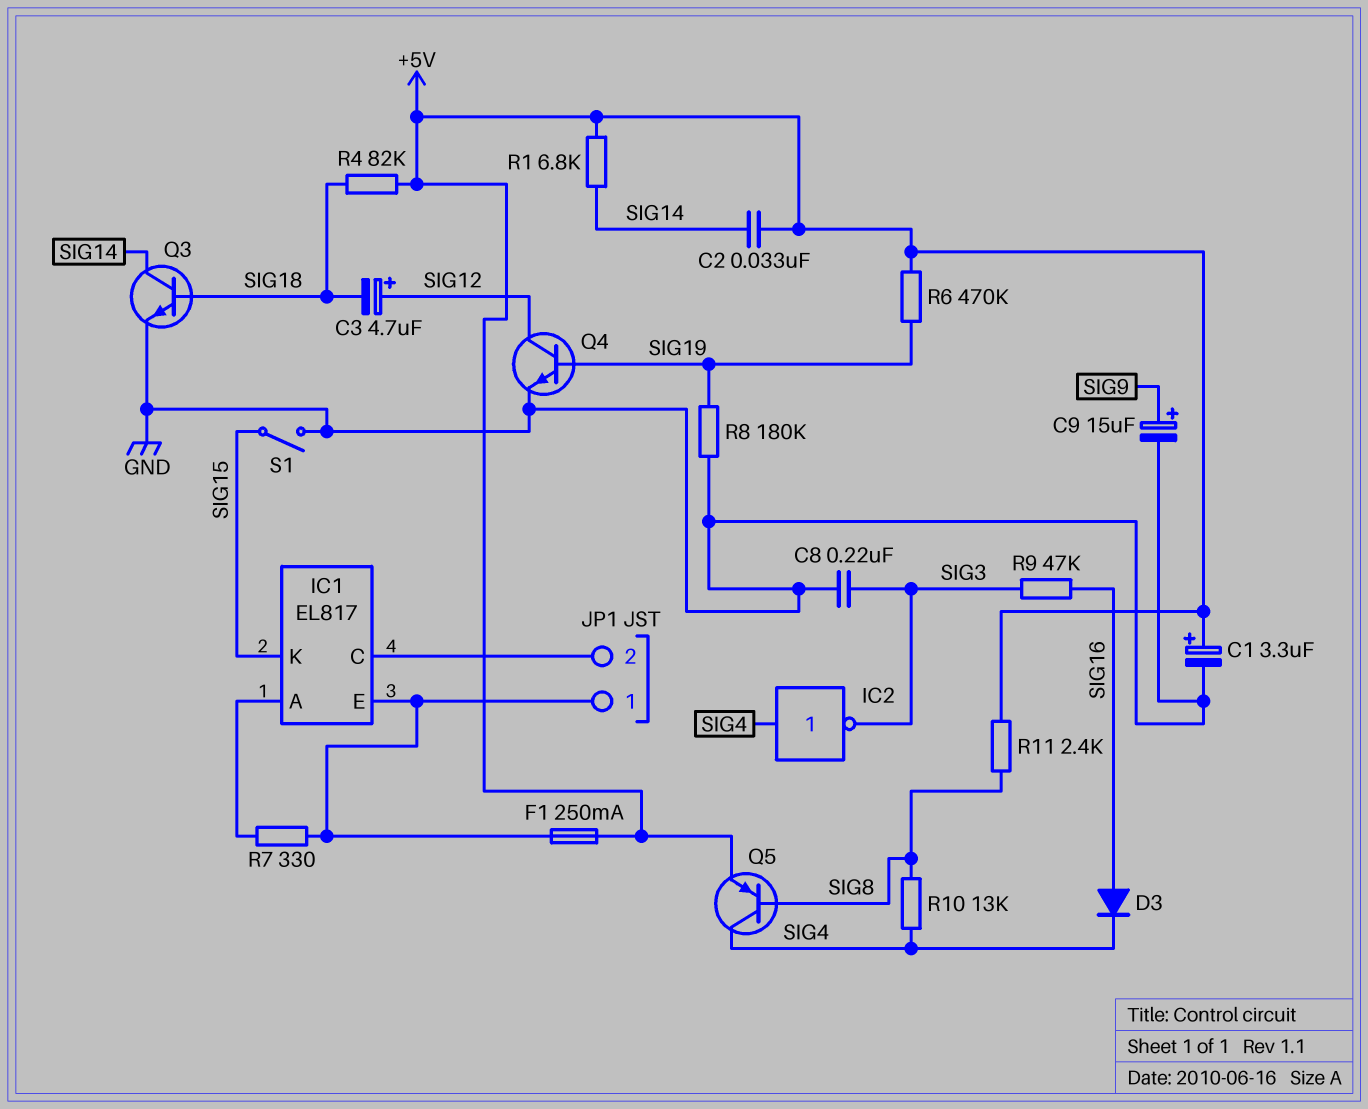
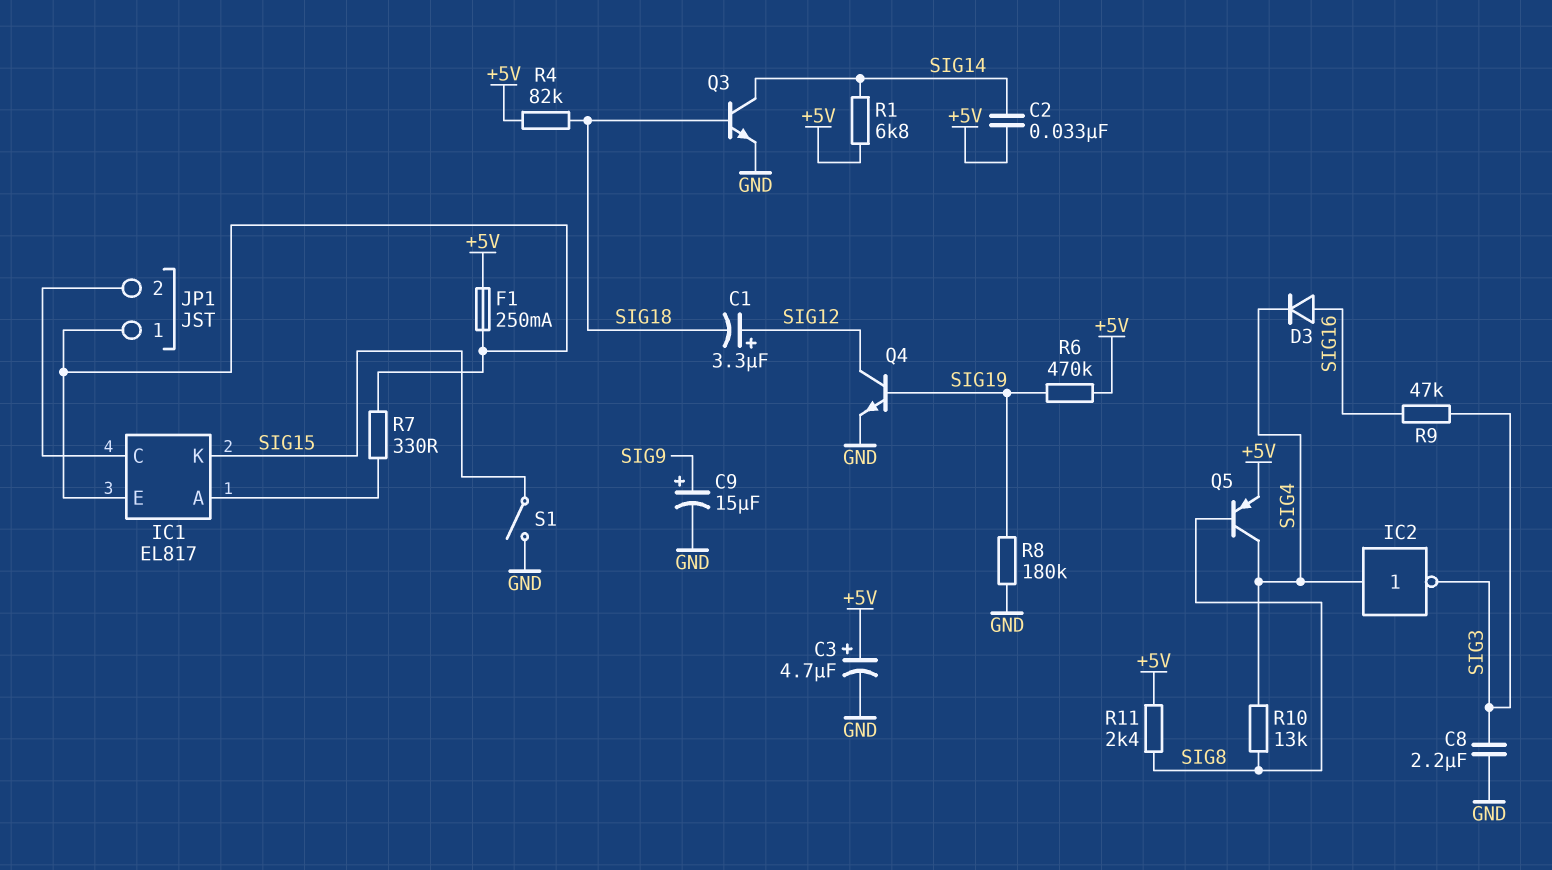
C1: 3.3uF (plus +5V, minus GND) -> 3.3uF (plus SIG12, minus SIG18)
C3: 4.7uF (plus SIG12, minus SIG18) -> 4.7uF (plus +5V, minus GND)
C8: 220nF (GND, SIG3) -> 2.2uF (GND, SIG3)

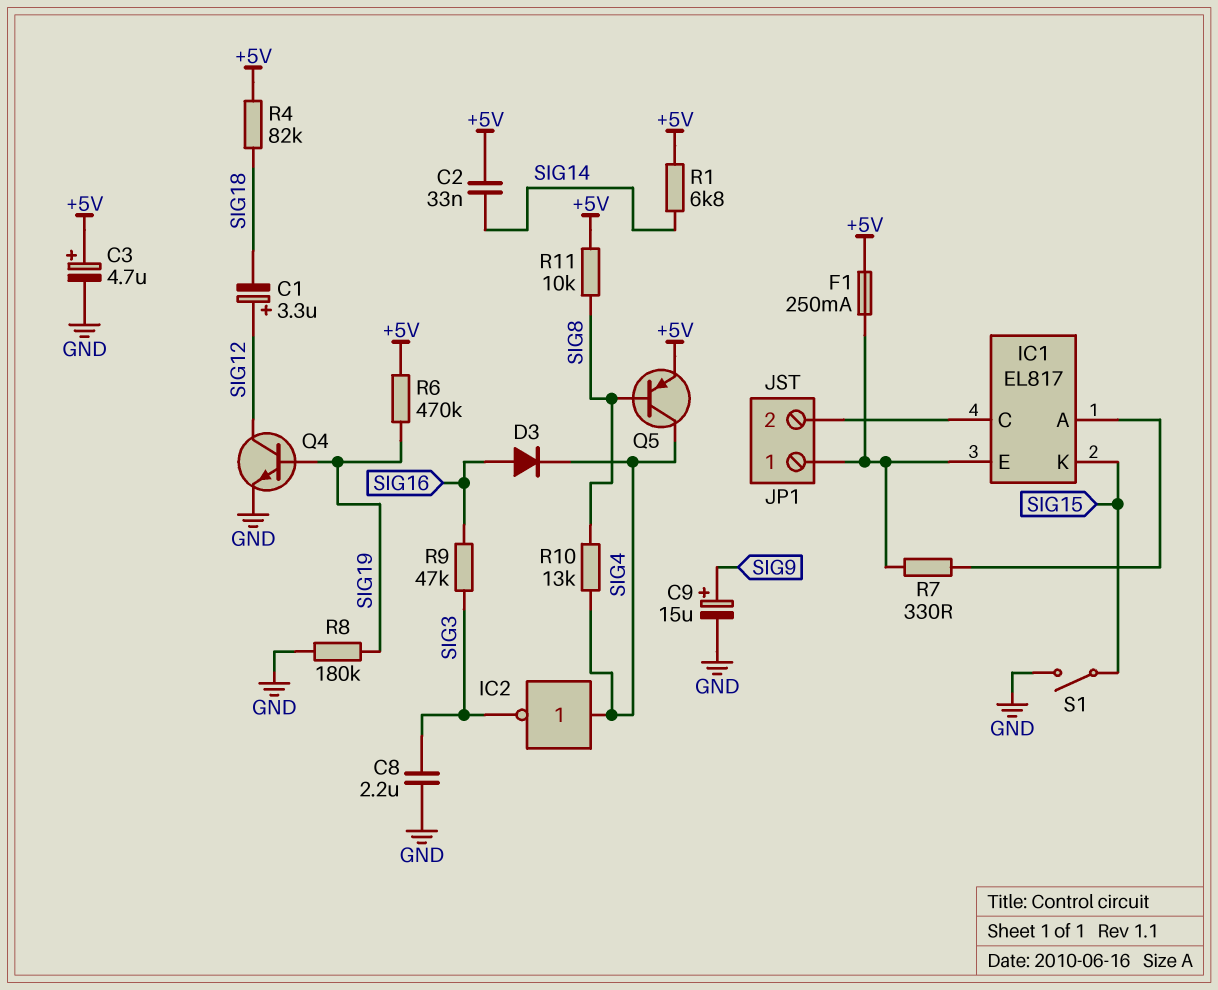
Q3: NPN (B SIG18, C SIG14, E GND) -> none
R11: 2.4k (+5V, SIG8) -> 10k (+5V, SIG8)

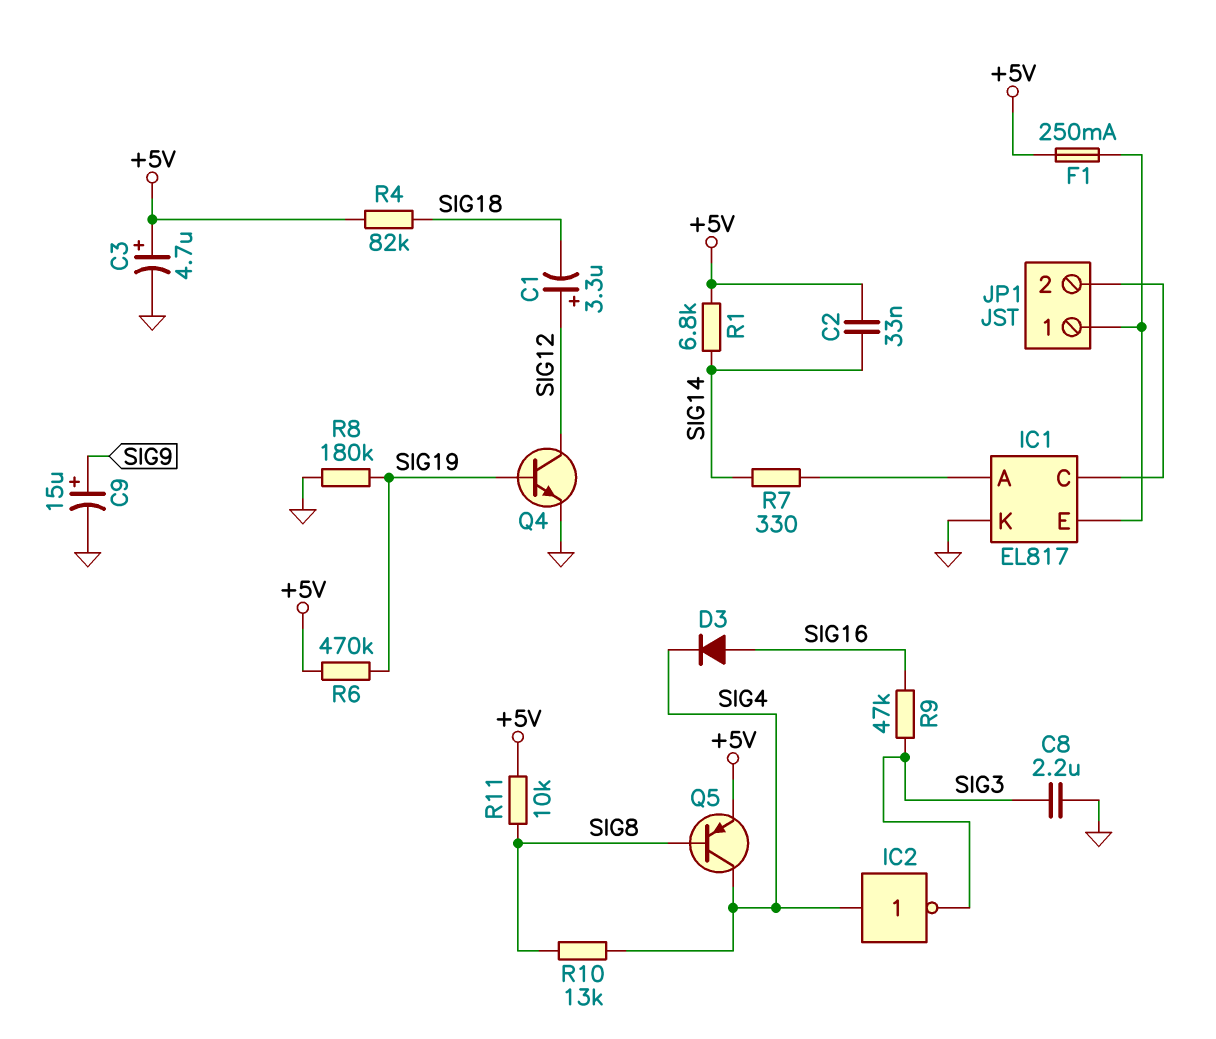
IC1 pin K: SIG15 -> GND
R7: 330 (IC1/A, IC1/E) -> 330 (IC1/A, SIG14)
S1: switch (GND, SIG15) -> none

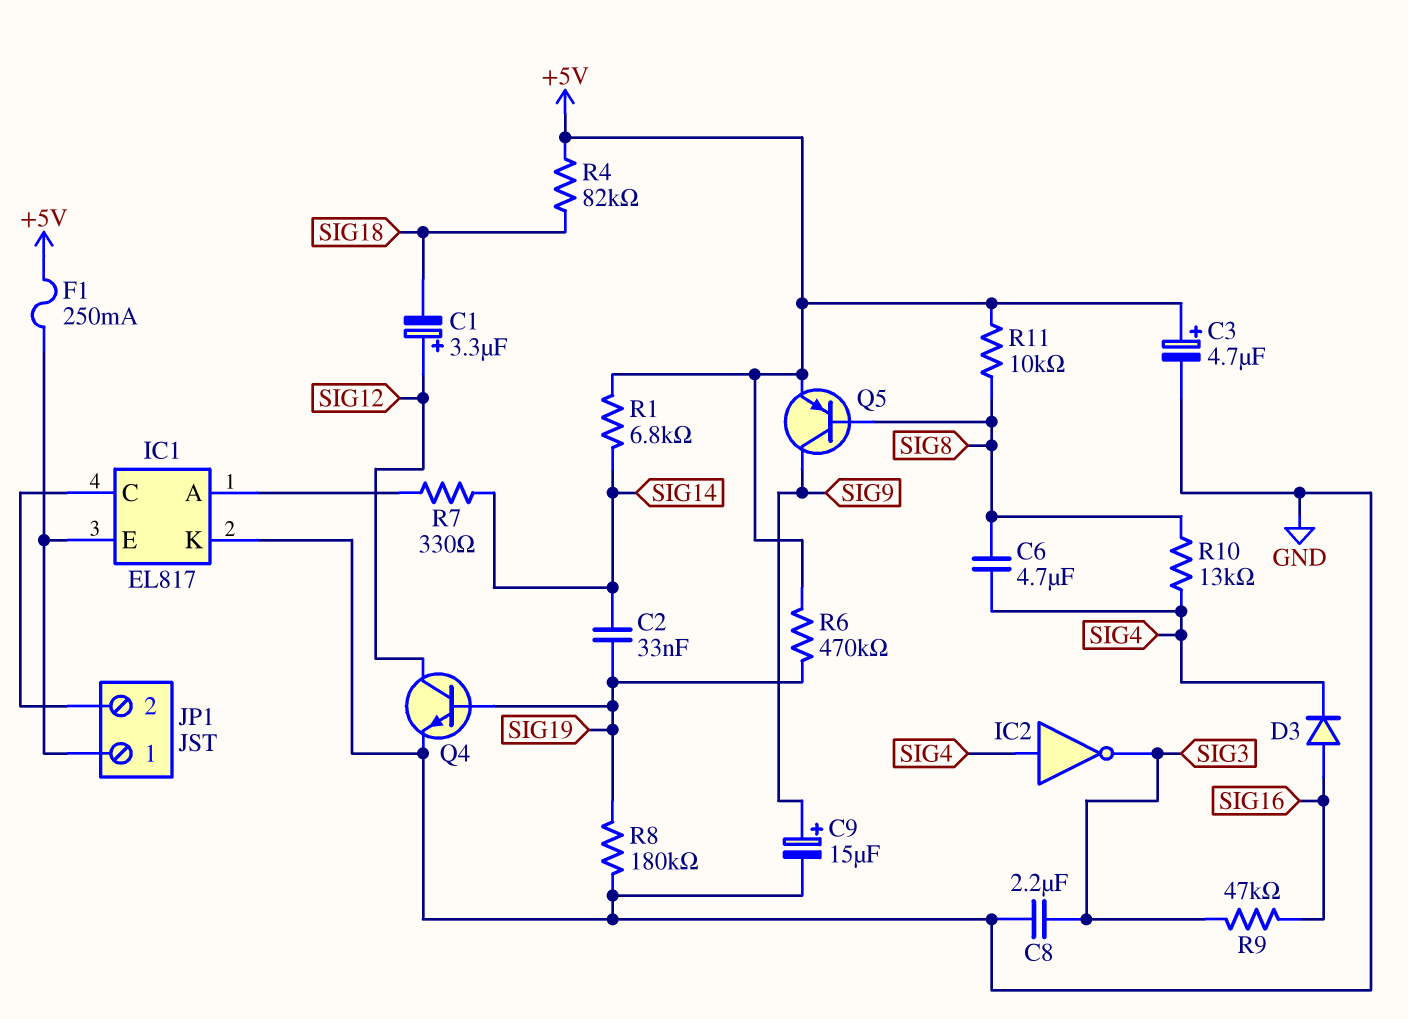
C2: 33nF (+5V, SIG14) -> 33nF (SIG14, SIG19)
C6: none -> 4.7uF (SIG4, SIG8)
Q5: PNP (B SIG8, C SIG4, E +5V) -> PNP (B SIG8, C SIG9, E +5V)

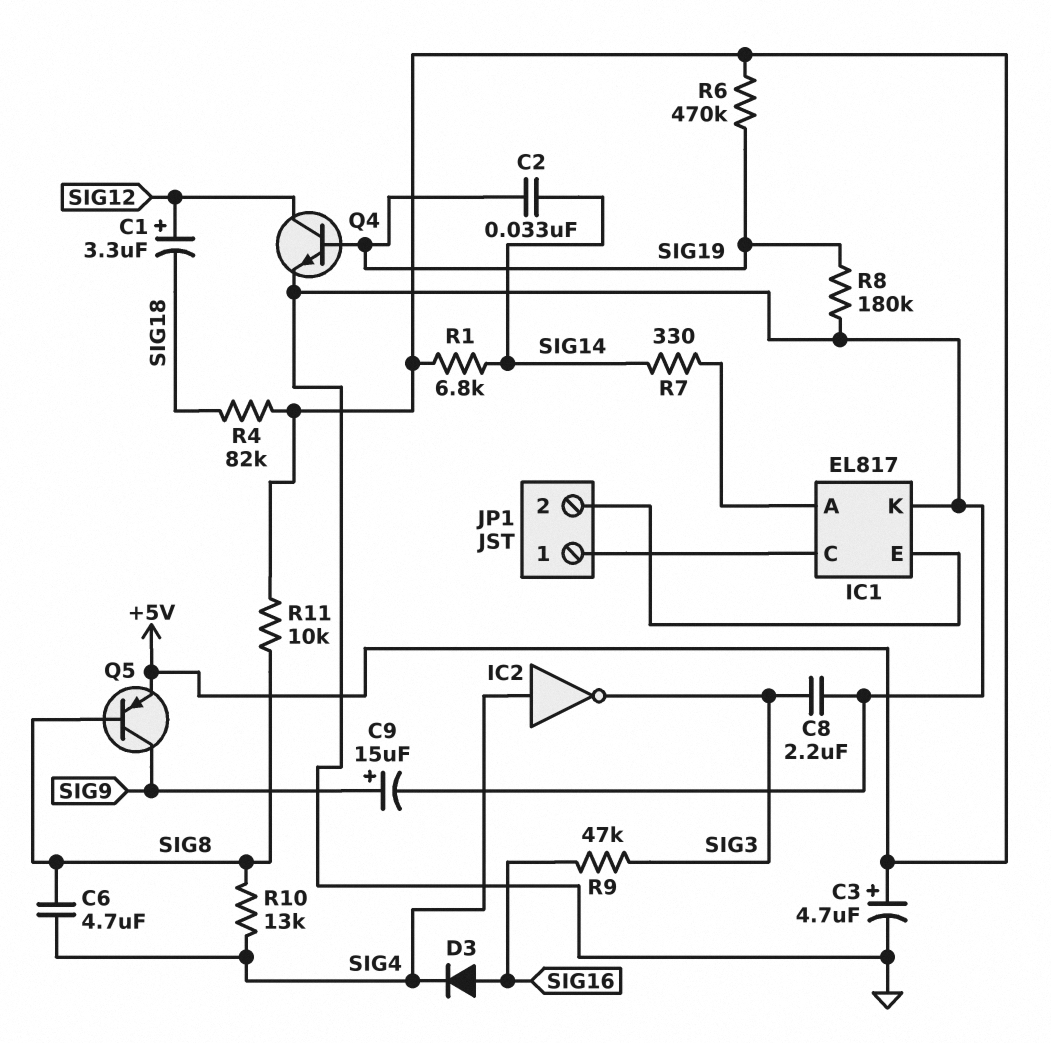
F1: 250mA (+5V, IC1/E) -> none
JP1 pin 1: IC1/E -> IC1/C
JP1 pin 2: IC1/C -> IC1/E

